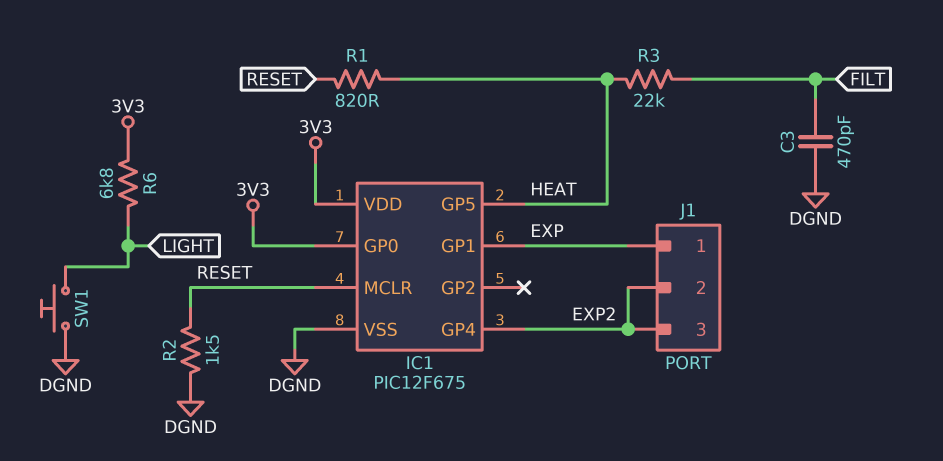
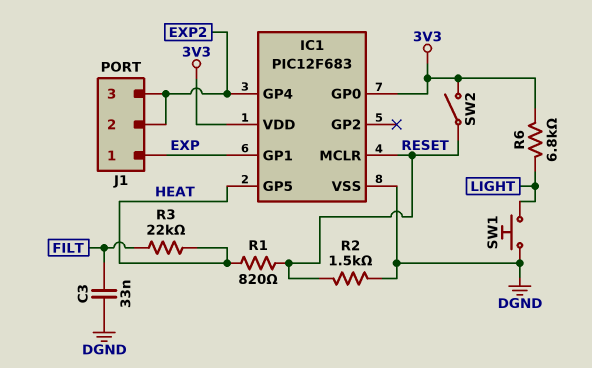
C3: 470pF (DGND, FILT) -> 33nF (DGND, FILT)
IC1: PIC12F675 -> PIC12F683
SW2: none -> switch (3V3, RESET)

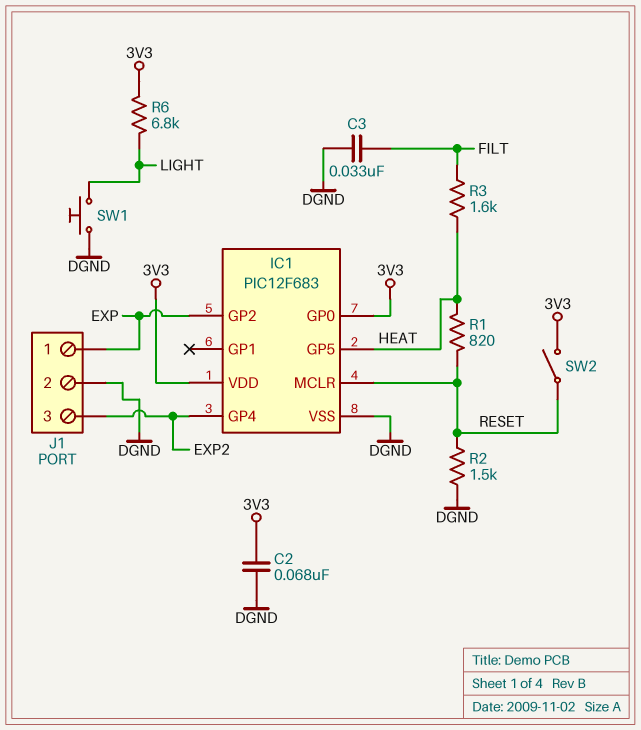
C2: none -> 68nF (3V3, DGND)
IC1 pin GP1: EXP -> none
IC1 pin GP2: none -> EXP
J1 pin 2: EXP2 -> DGND
R3: 22k (FILT, HEAT) -> 1.6k (FILT, HEAT)

